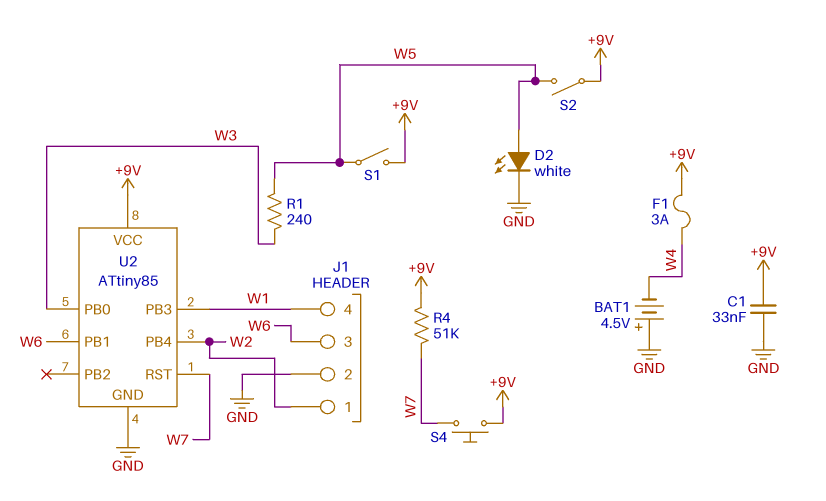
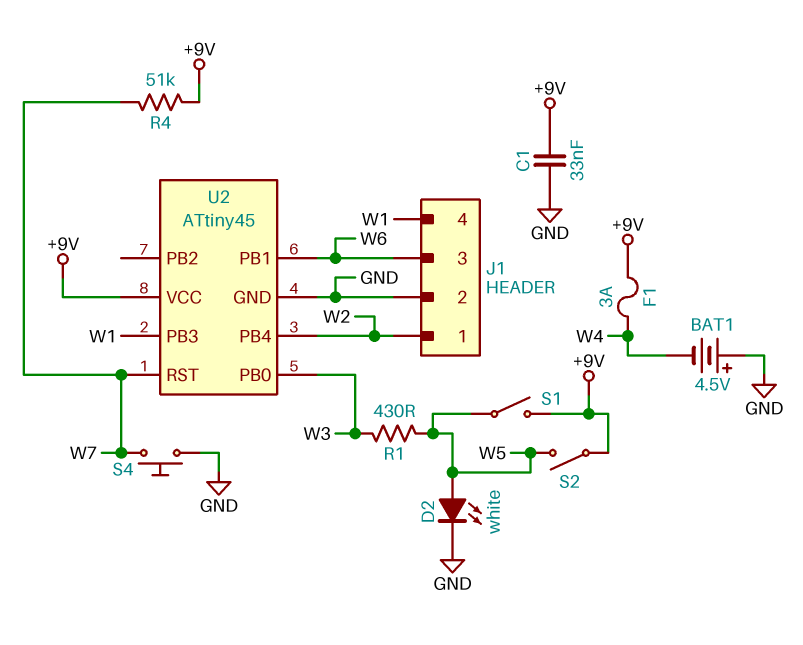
R1: 240 (W3, W5) -> 430 (W3, W5)
S4: button (+9V, W7) -> button (GND, W7)
U2: ATtiny85 -> ATtiny45

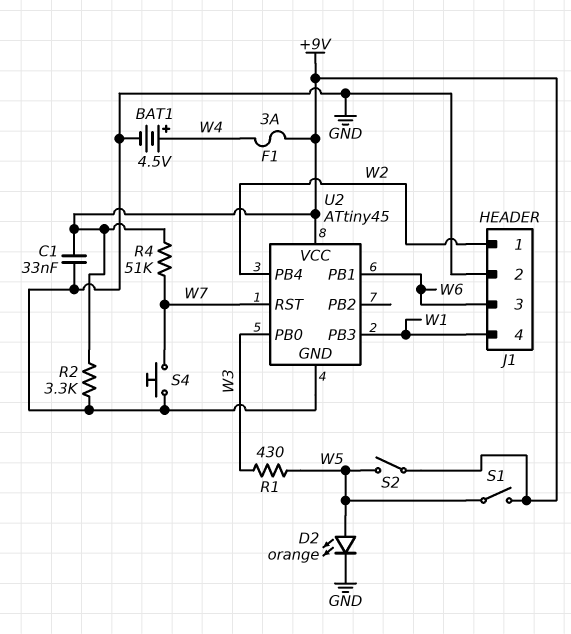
BAT1: 4.5V (plus GND, minus W4) -> 4.5V (plus W4, minus GND)
D2: LED white (A W5, K GND) -> LED orange (A W5, K GND)
R2: none -> 3.3k (+9V, GND)

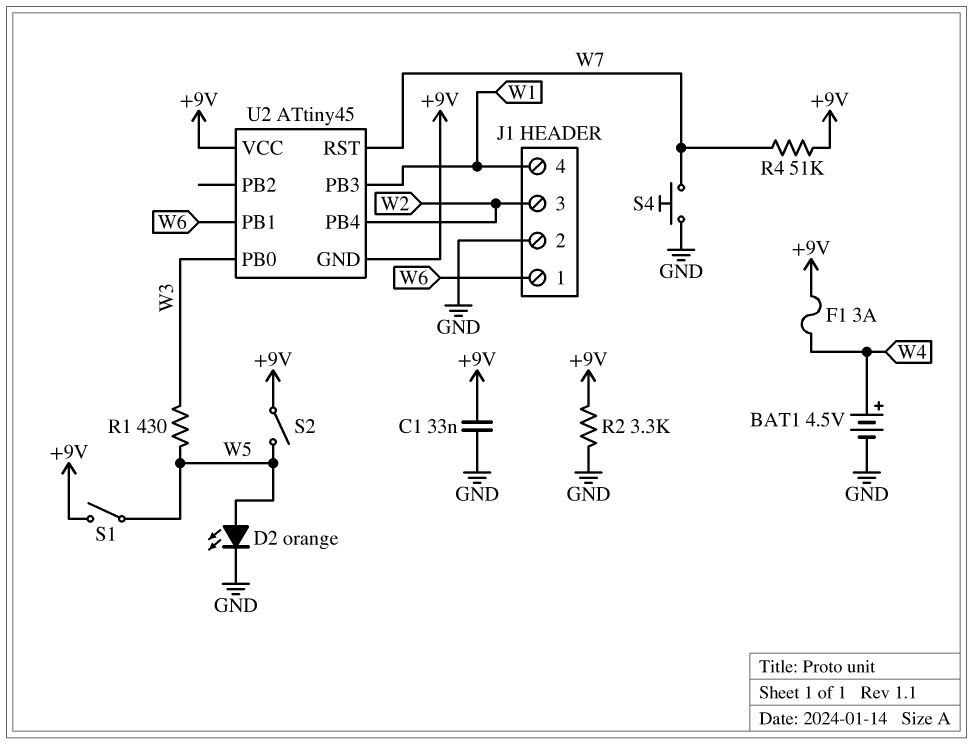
J1 pin 1: W2 -> W6
J1 pin 3: W6 -> W2
U2 pin GND: GND -> +9V

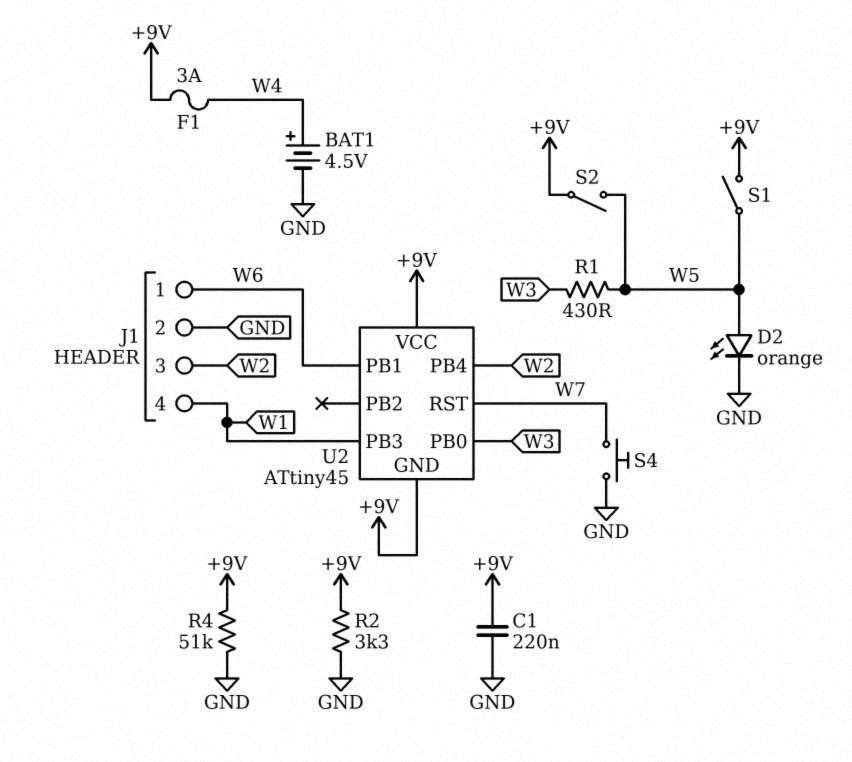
C1: 33nF (+9V, GND) -> 220nF (+9V, GND)
R4: 51k (+9V, W7) -> 51k (+9V, GND)

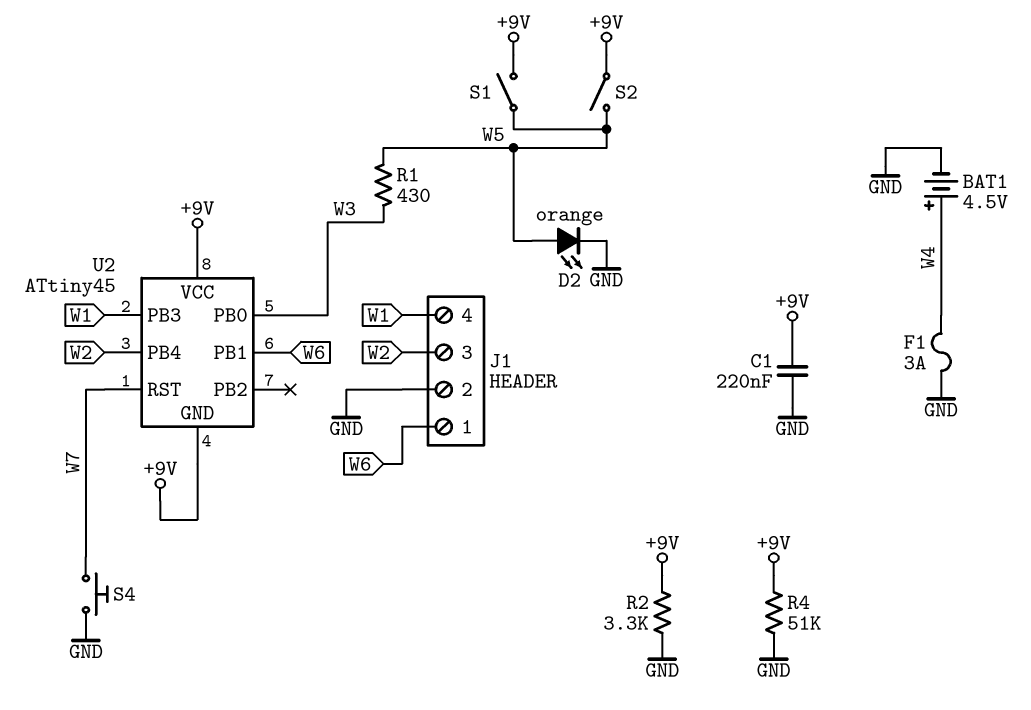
F1: 3A (+9V, W4) -> 3A (GND, W4)

